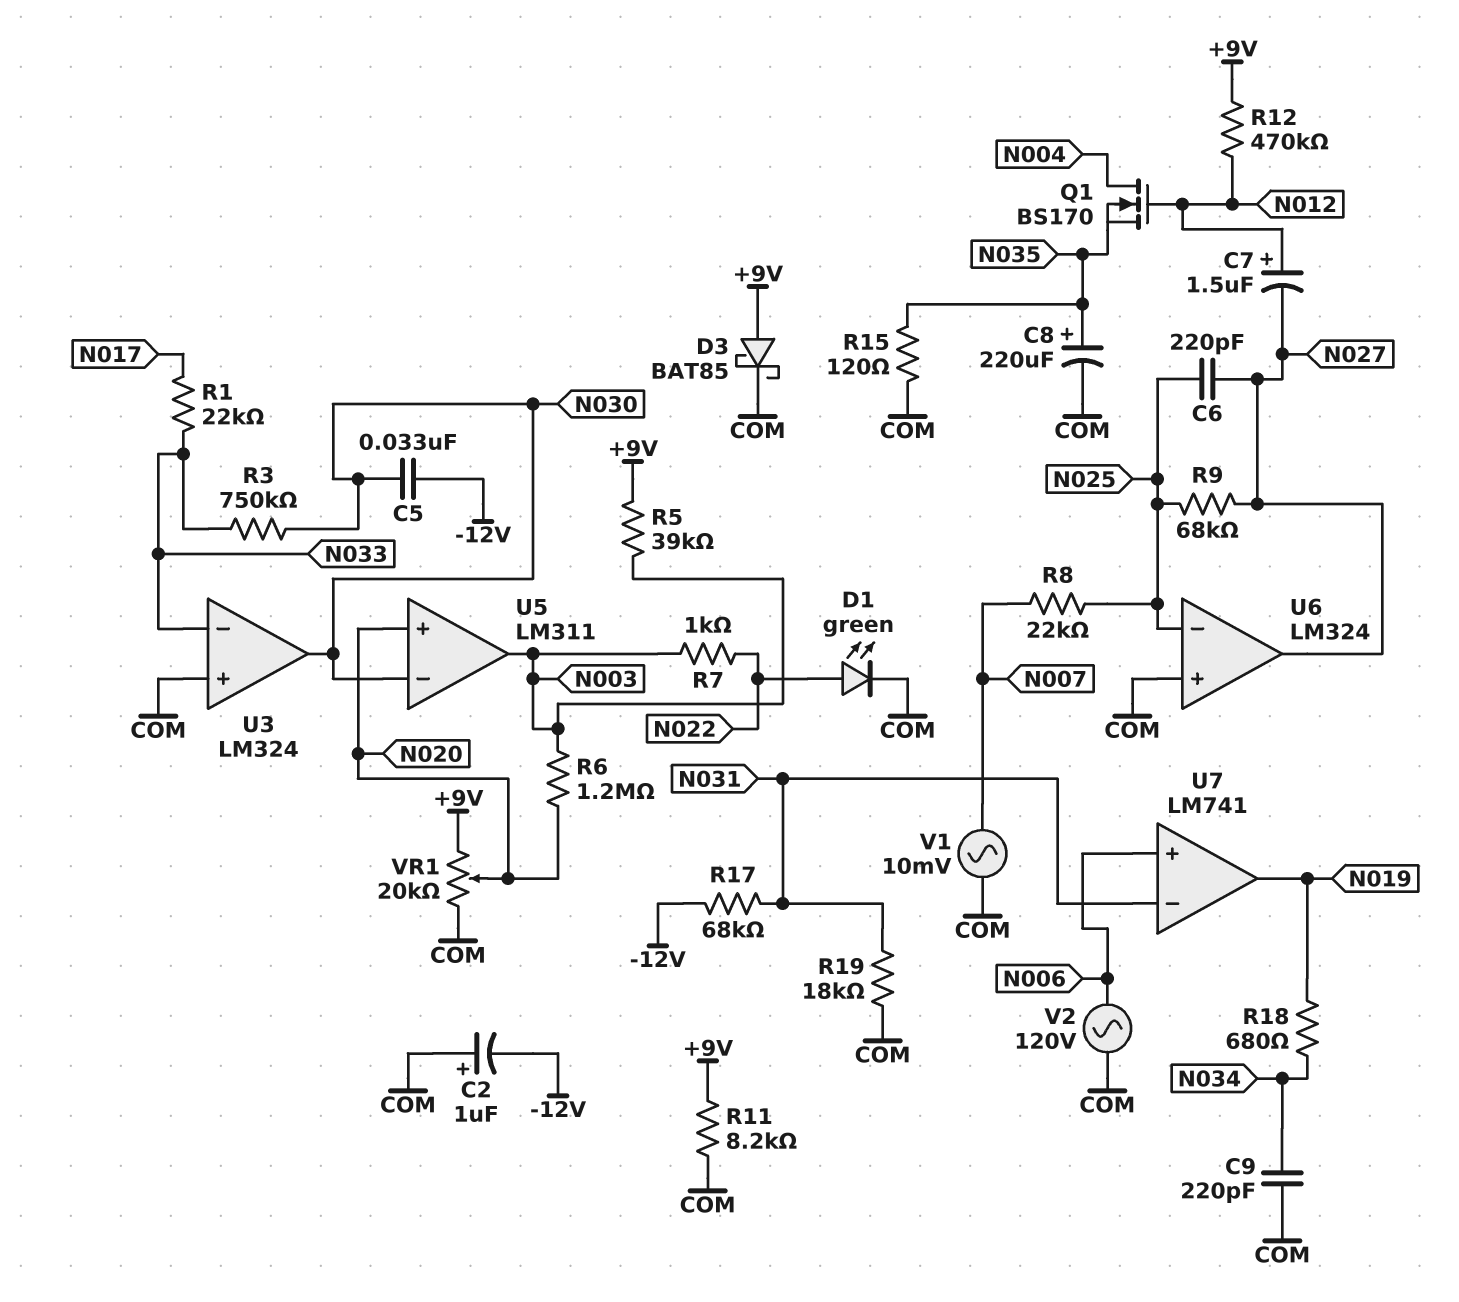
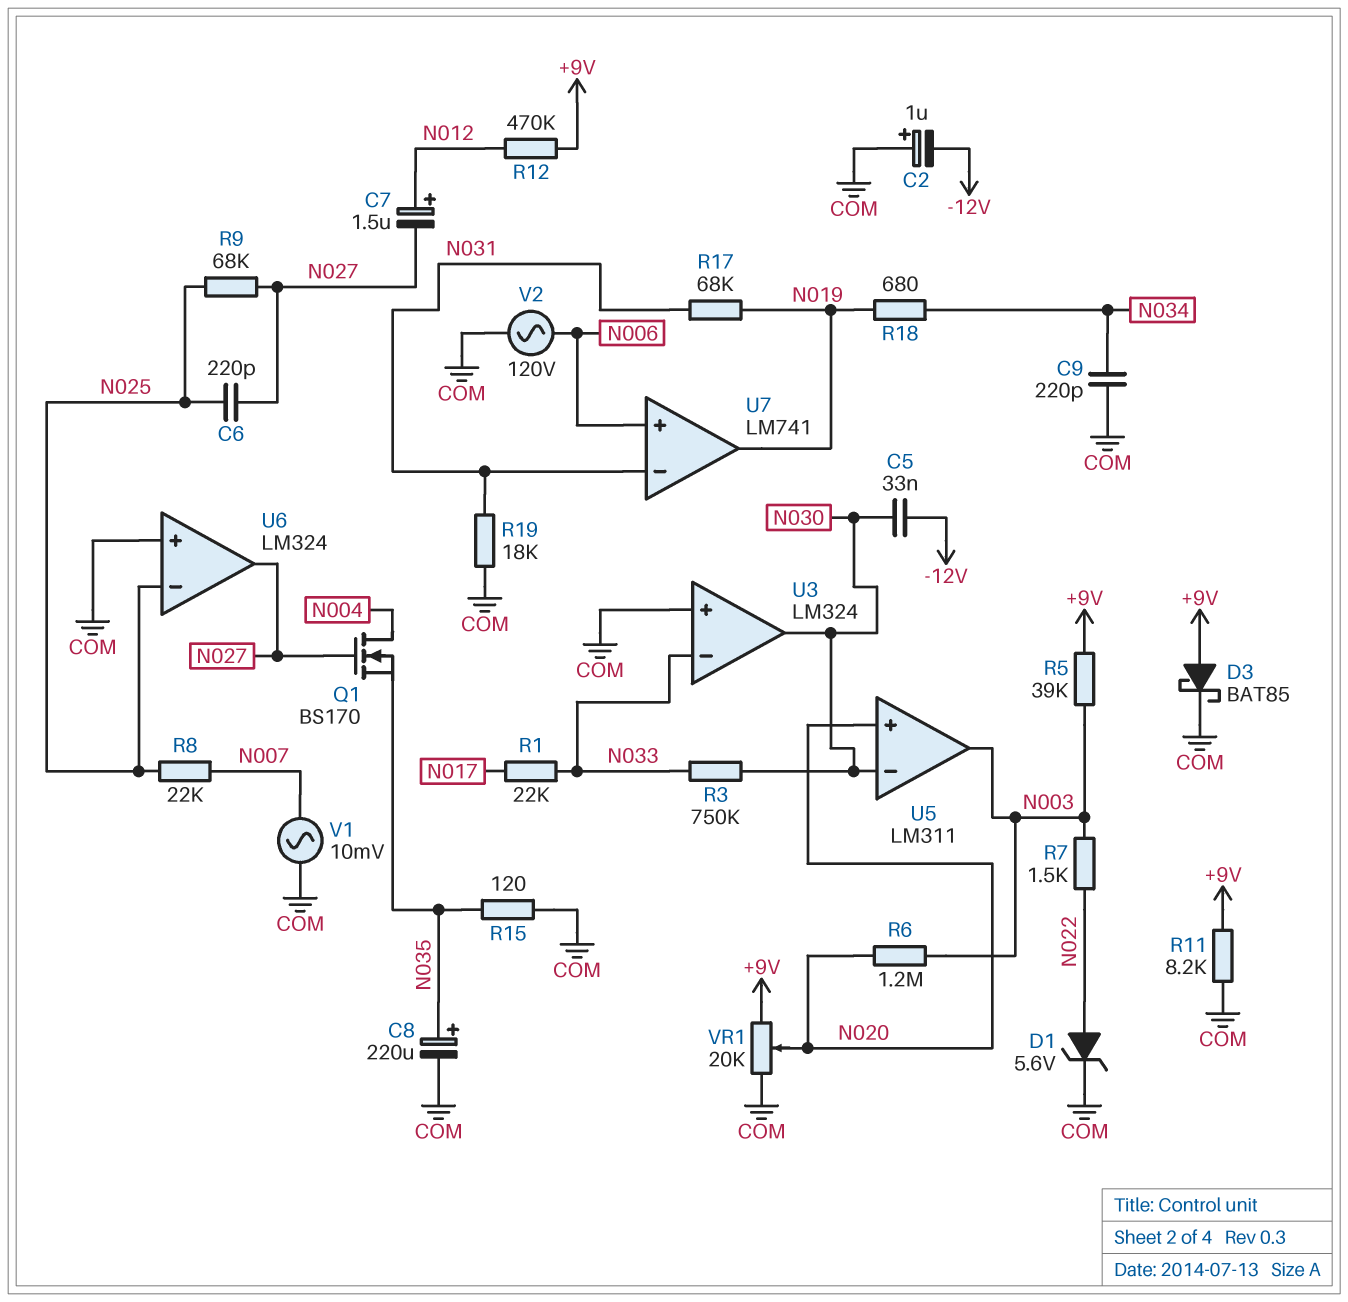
D1: LED green (A N022, K COM) -> zener 5.6V (A N022, K COM)
Q1: NMOS BS170 (G N012, D N004, S N035) -> NMOS BS170 (G N027, D N004, S N035)
R7: 1k (N003, N022) -> 1.5k (N003, N022)
R17: 68k (-12V, N031) -> 68k (N019, N031)

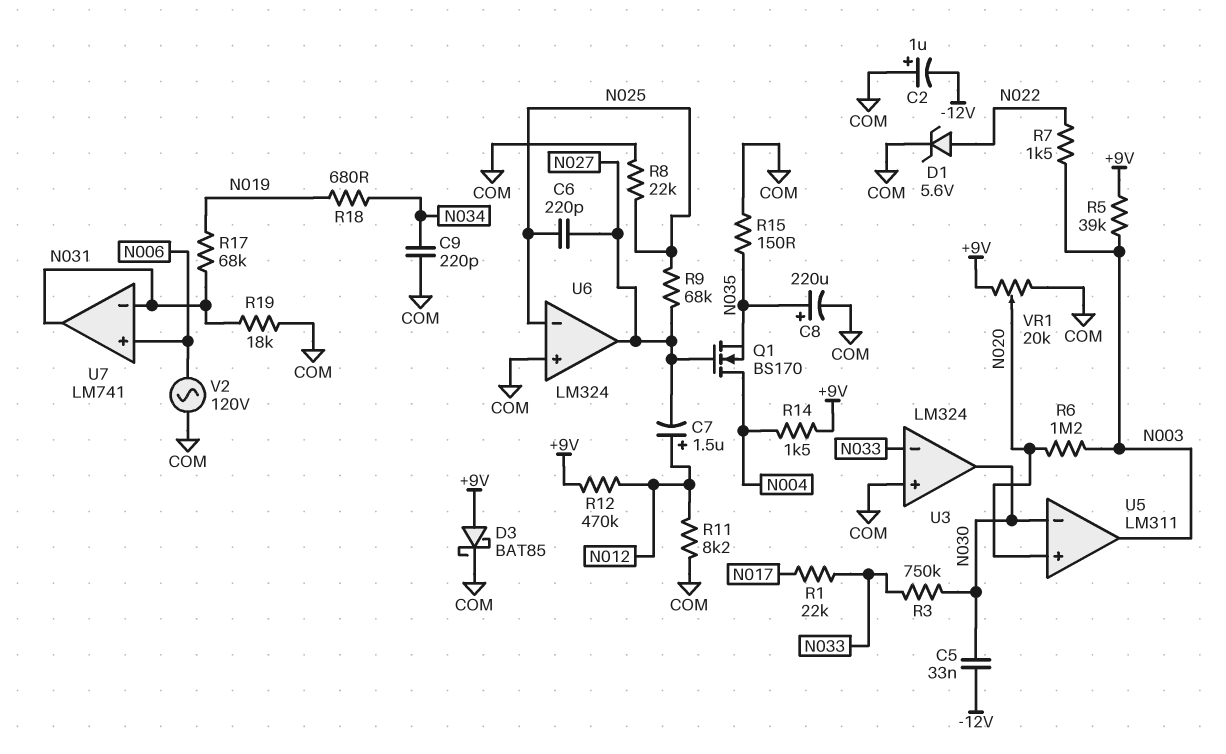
R8: 22k (N007, N025) -> 22k (COM, N025)
R11: 8.2k (+9V, COM) -> 8.2k (COM, N012)
R14: none -> 1.5k (+9V, N004)
R15: 120 (COM, N035) -> 150 (COM, N035)
U7 pin out: N019 -> N031
V1: AC 10mV (COM, N007) -> none

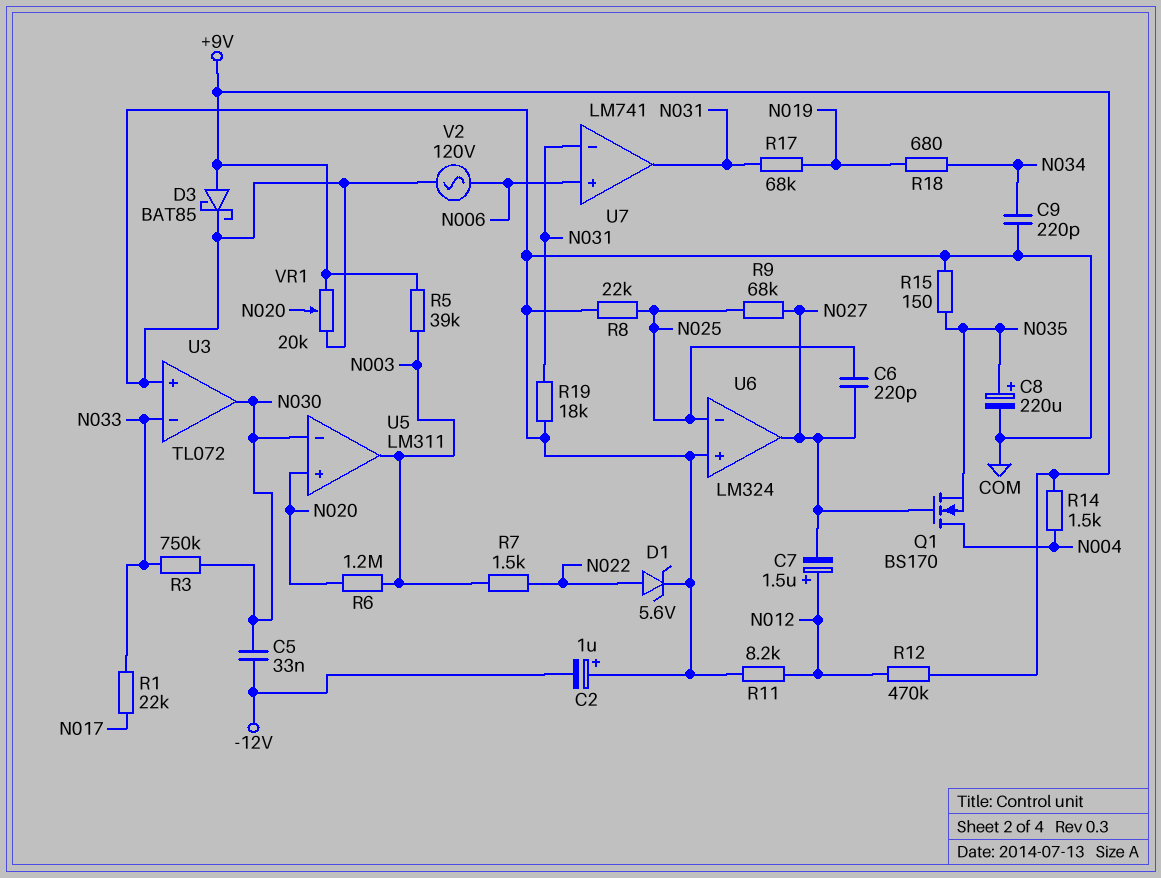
U3: LM324 -> TL072

